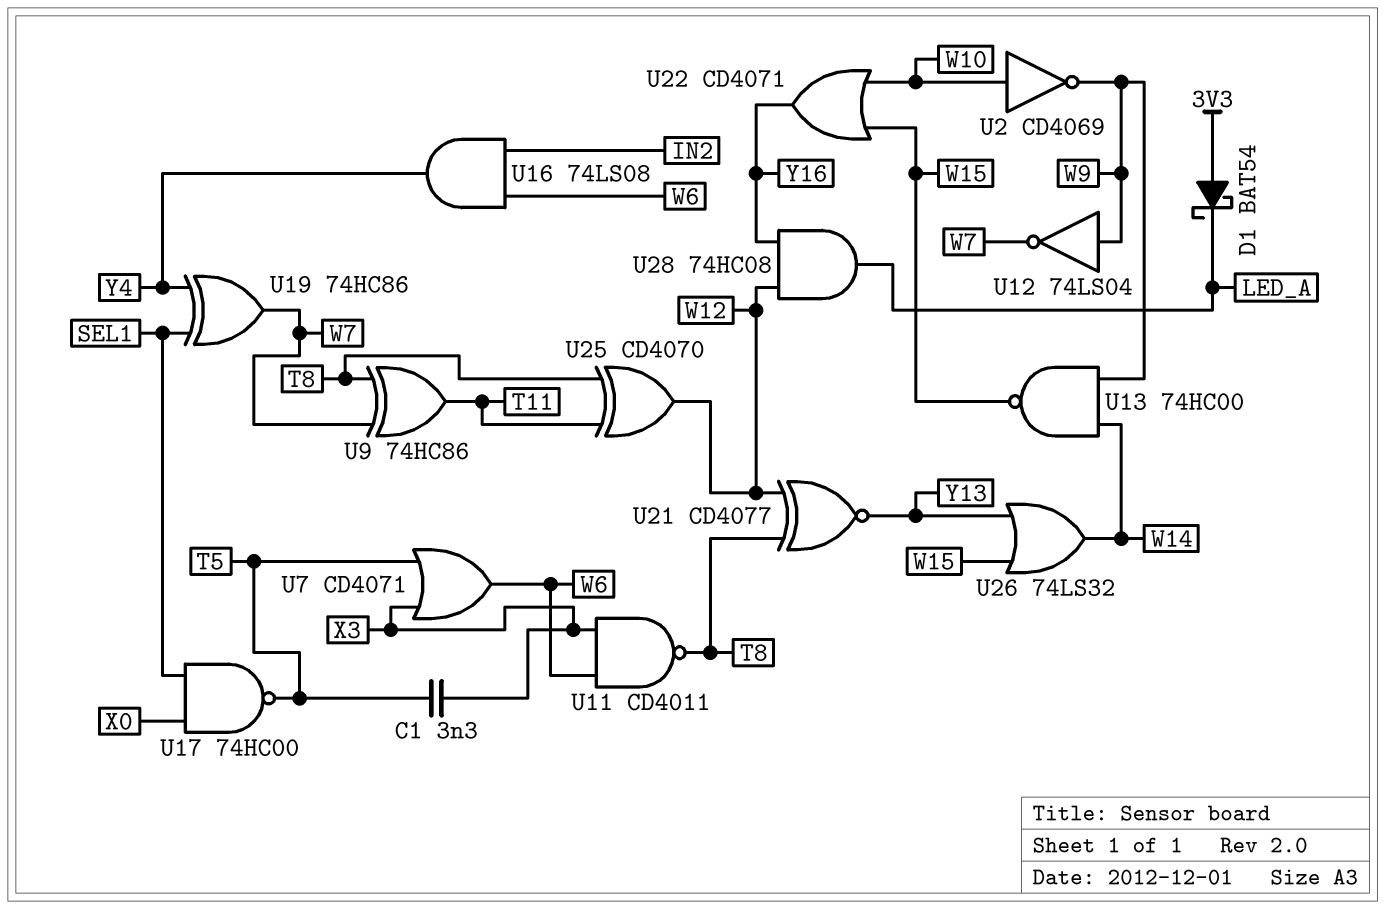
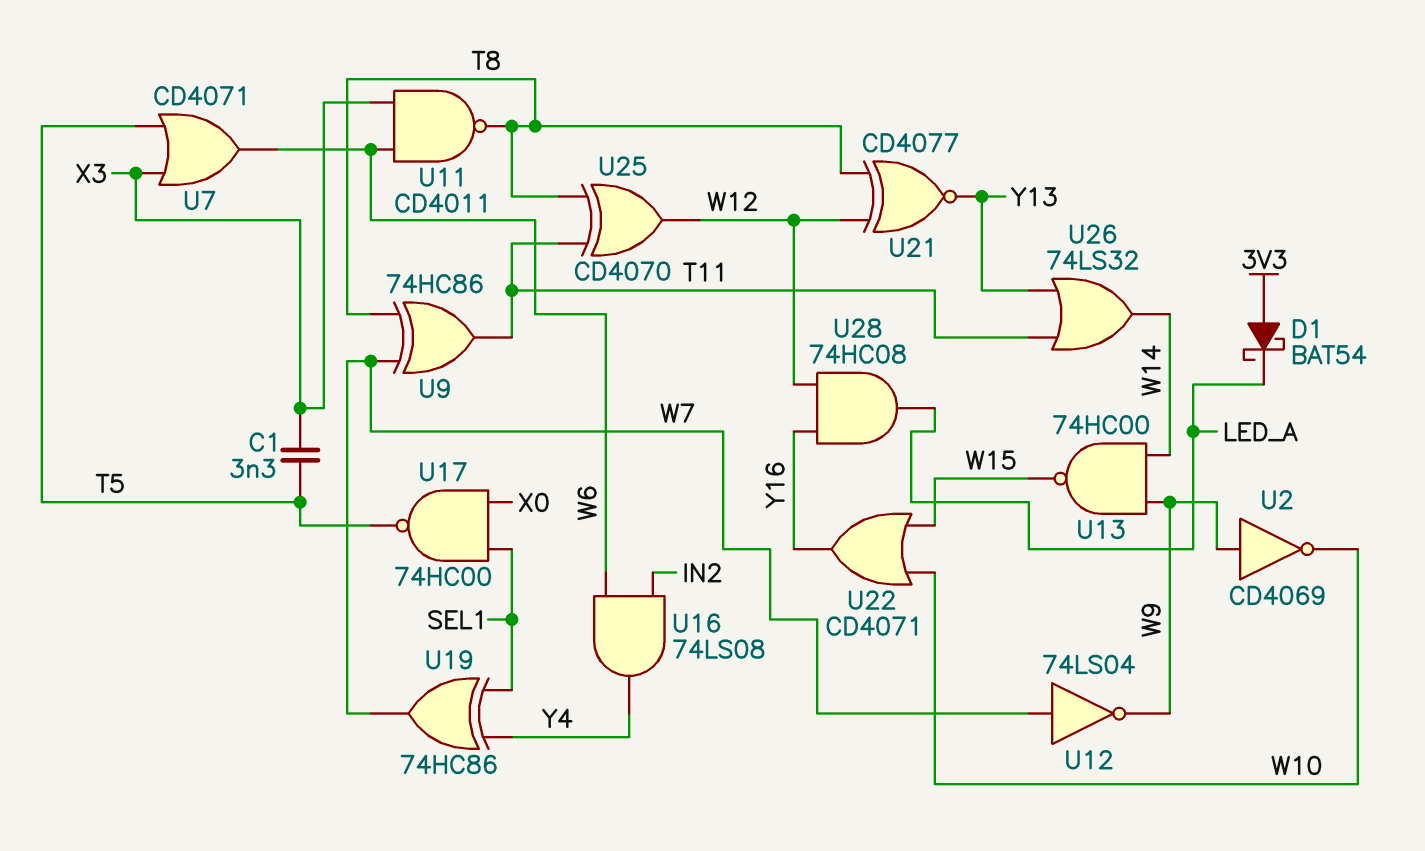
U2: NOT CD4069 (in W10, out W9) -> NOT CD4069 (in W9, out W10)
U12: NOT 74LS04 (in W9, out W7) -> NOT 74LS04 (in W7, out W9)
U26: OR 74LS32 (in W15, in Y13, out W14) -> OR 74LS32 (in T11, in Y13, out W14)

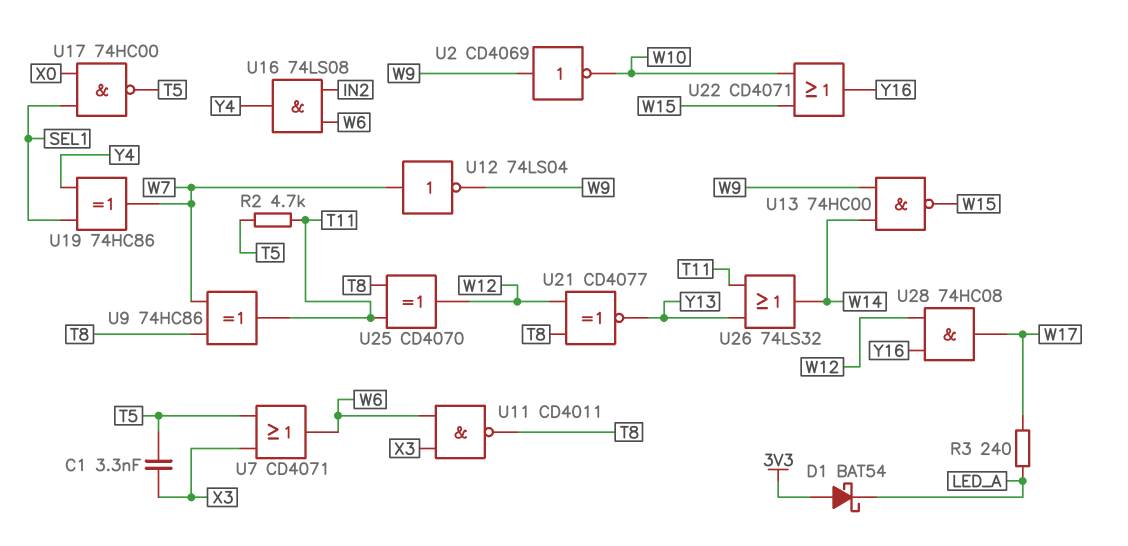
R2: none -> 4.7k (T5, T11)
R3: none -> 240 (LED_A, W17)
U28: AND 74HC08 (in W12, in Y16, out LED_A) -> AND 74HC08 (in W12, in Y16, out W17)

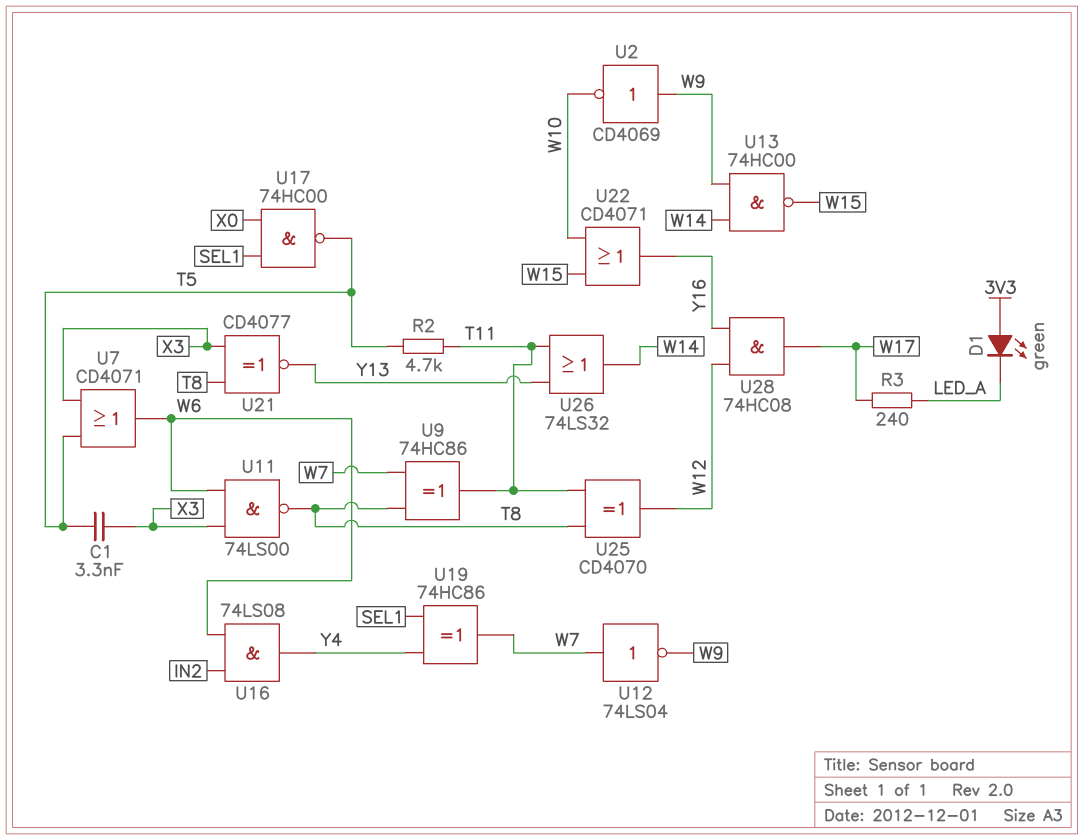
D1: schottky BAT54 (A 3V3, K LED_A) -> LED green (A 3V3, K LED_A)
U11: NAND CD4011 (in W6, in X3, out T8) -> NAND 74LS00 (in W6, in X3, out T8)
U21: XNOR CD4077 (in T8, in W12, out Y13) -> XNOR CD4077 (in T8, in X3, out Y13)

